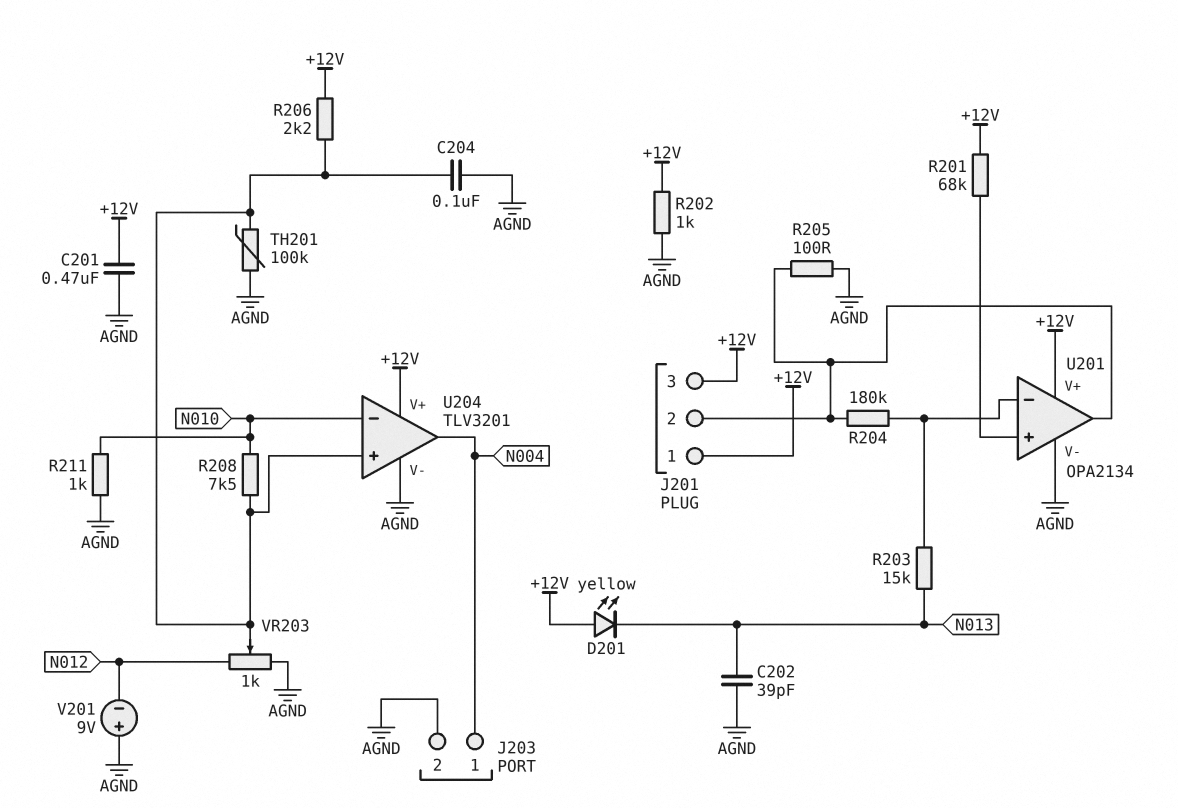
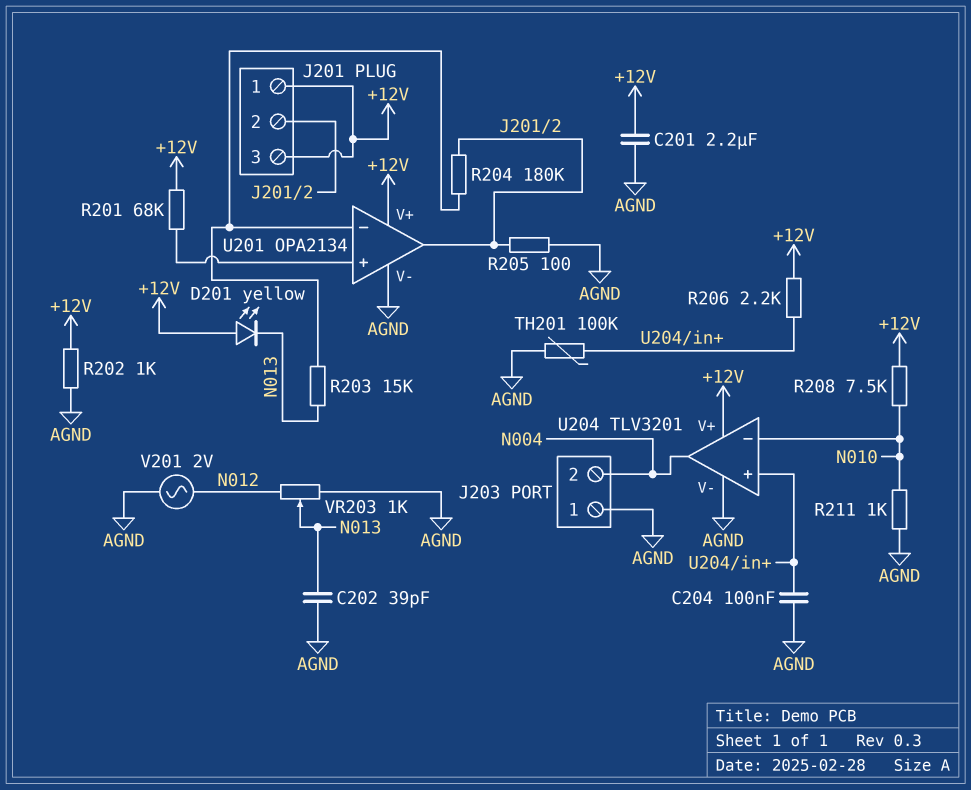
C201: 470nF (+12V, AGND) -> 2.2uF (+12V, AGND)
J203 pin 1: N004 -> AGND
J203 pin 2: AGND -> N004
R208: 7.5k (N010, U204/in+) -> 7.5k (+12V, N010)
V201: 9V (plus AGND, minus N012) -> AC 2V (AGND, N012)
VR203: 1k (AGND, N012, wiper U204/in+) -> 1k (AGND, N012, wiper N013)

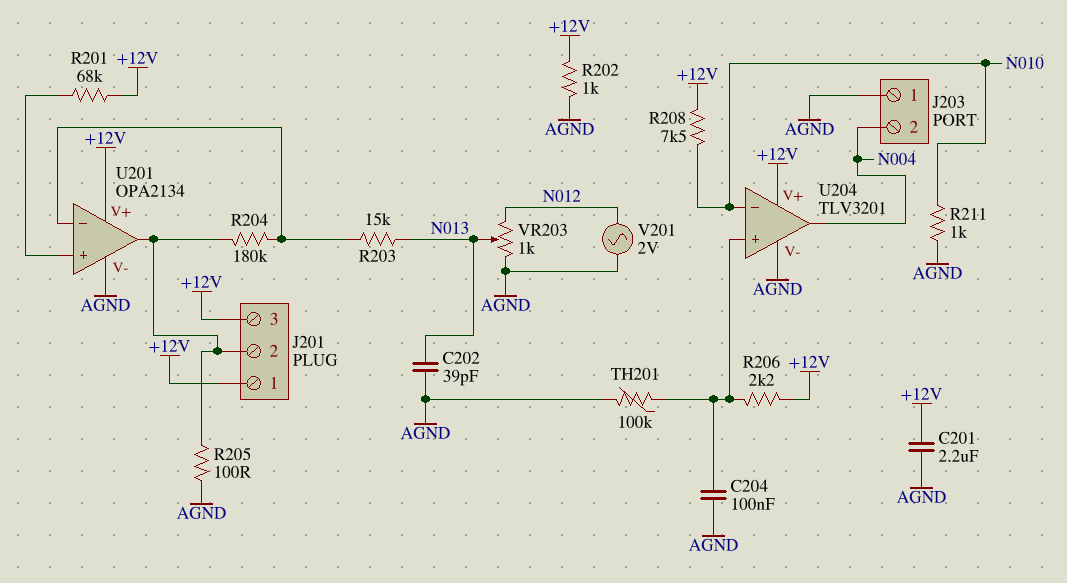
D201: LED yellow (A +12V, K N013) -> none

